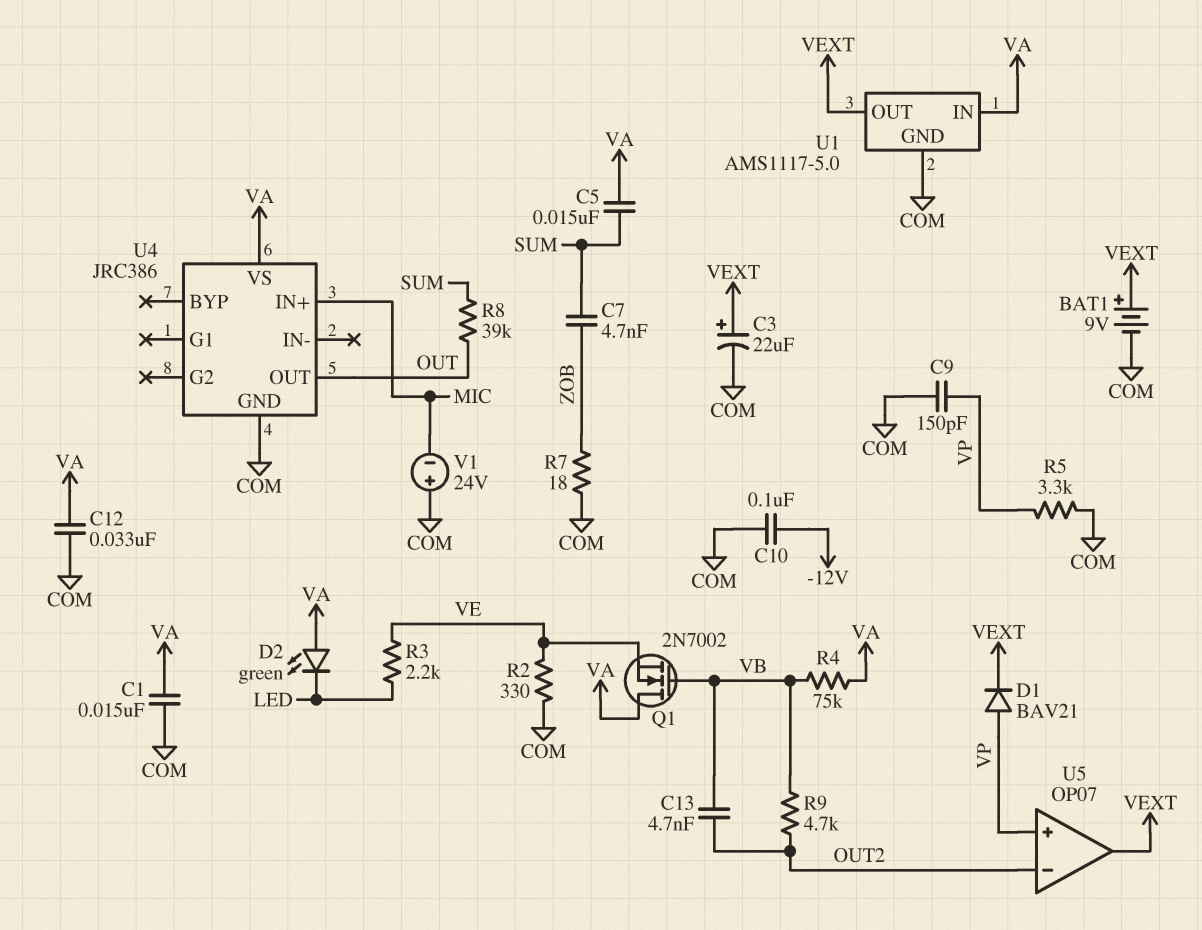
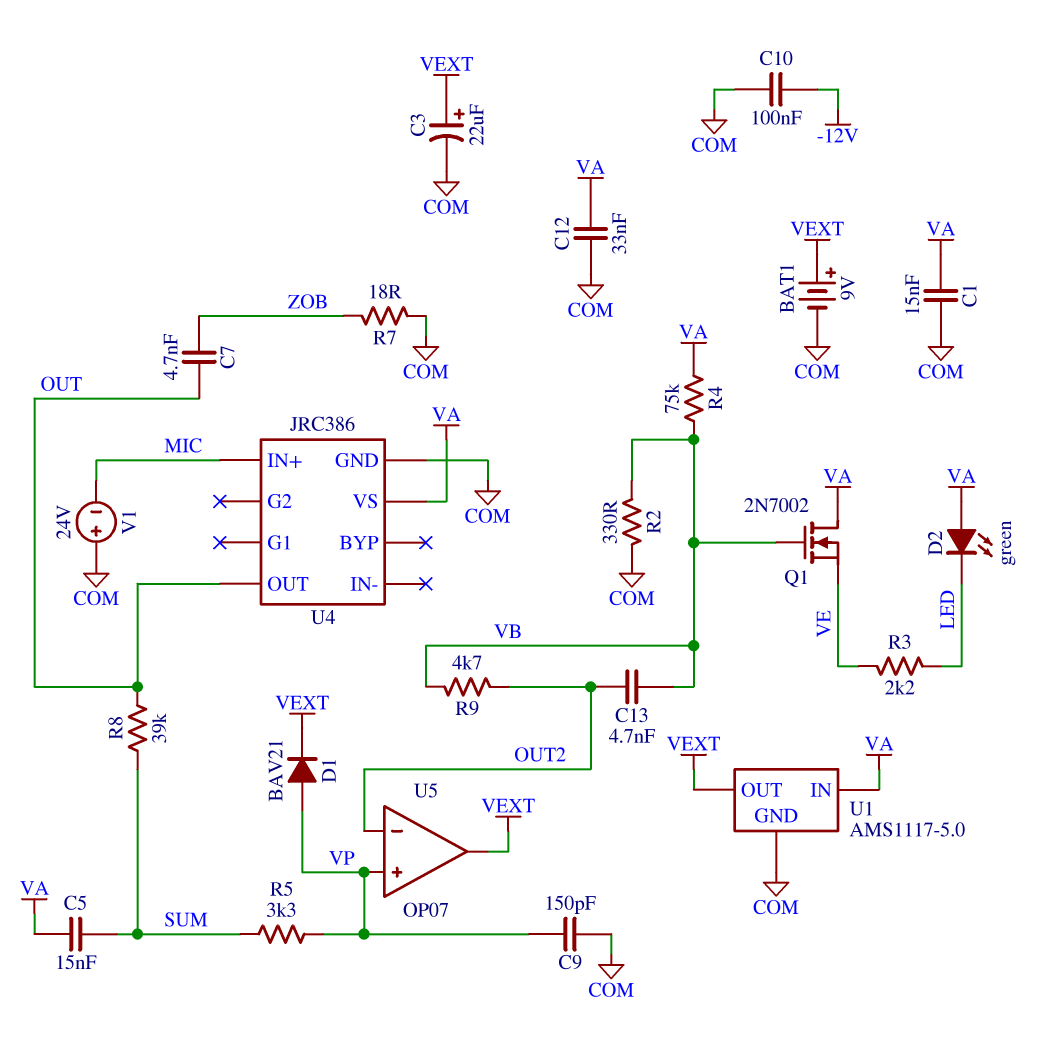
C7: 4.7nF (SUM, ZOB) -> 4.7nF (OUT, ZOB)
R2: 330 (COM, VE) -> 330 (COM, VB)
R5: 3.3k (COM, VP) -> 3.3k (SUM, VP)

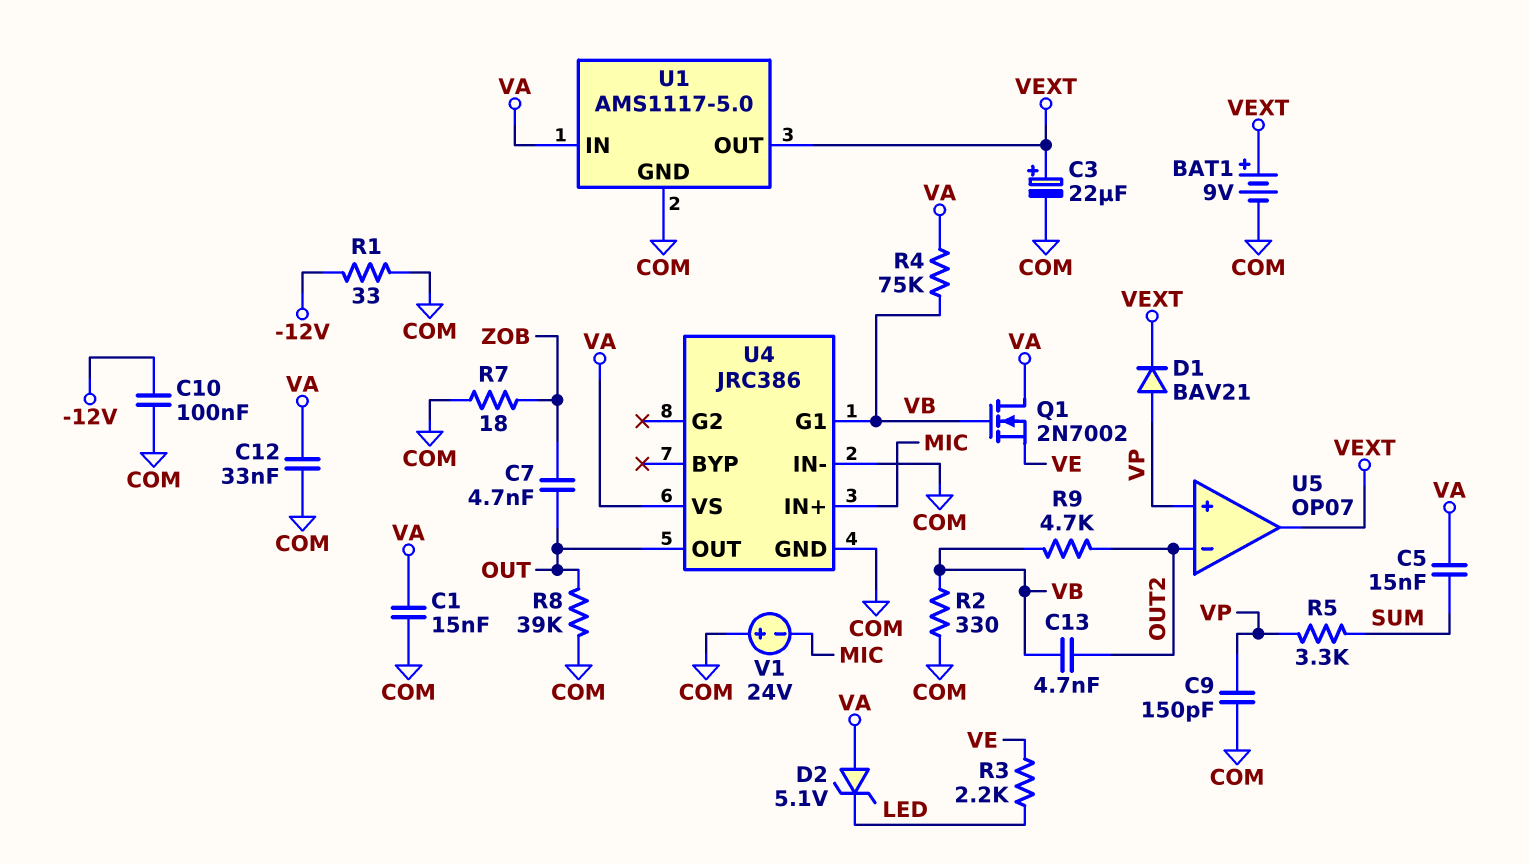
D2: LED green (A VA, K LED) -> zener 5.1V (A VA, K LED)
R1: none -> 33 (-12V, COM)
R8: 39k (OUT, SUM) -> 39k (COM, OUT)
U4 pin G1: none -> VB
U4 pin IN-: none -> COM

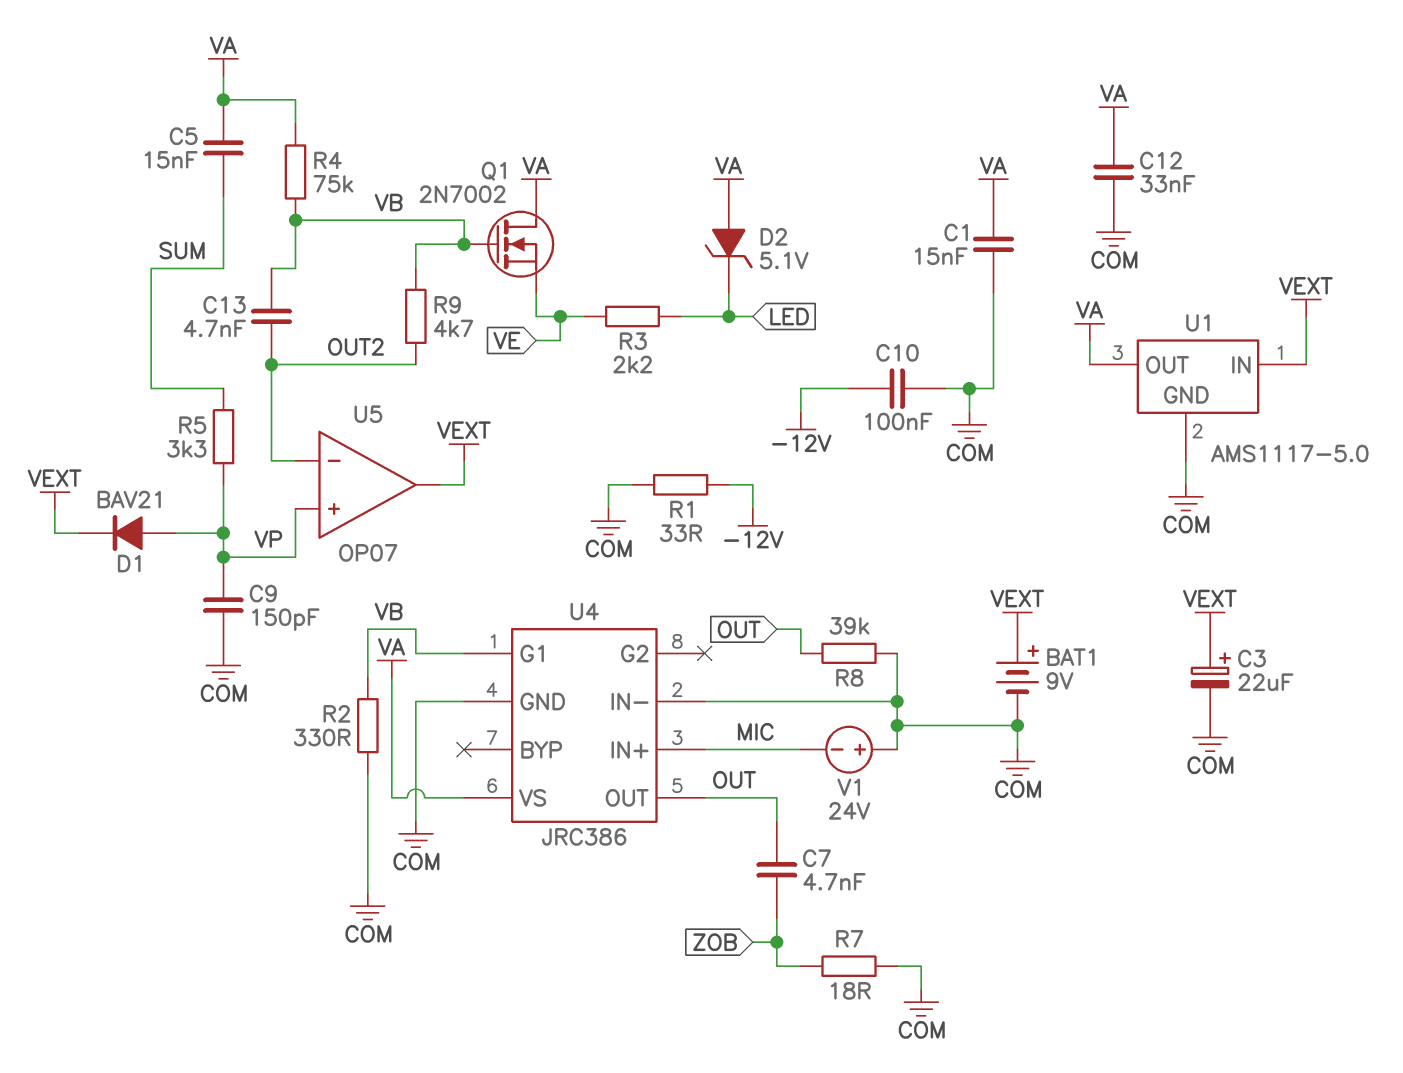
U1 pin IN: VA -> VEXT
U1 pin OUT: VEXT -> VA

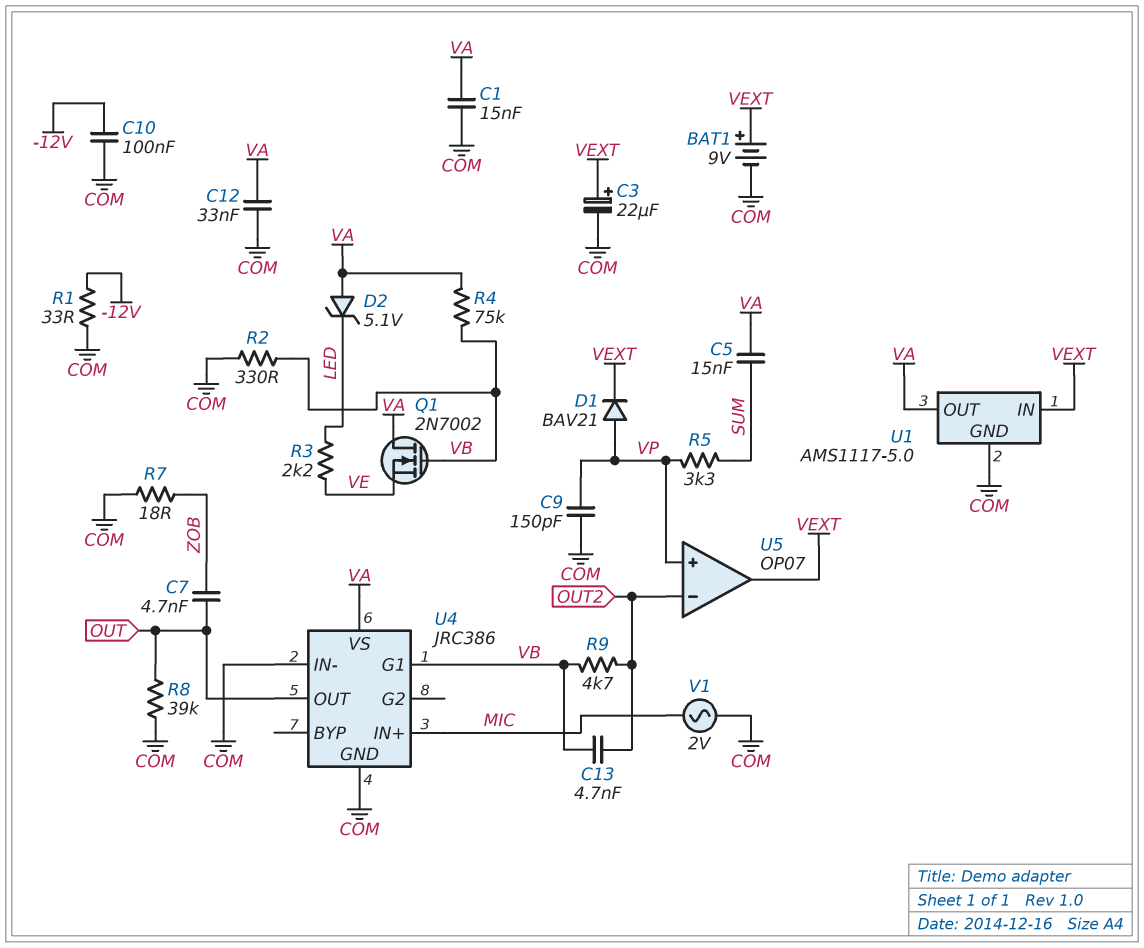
V1: 24V (plus COM, minus MIC) -> AC 2V (COM, MIC)

